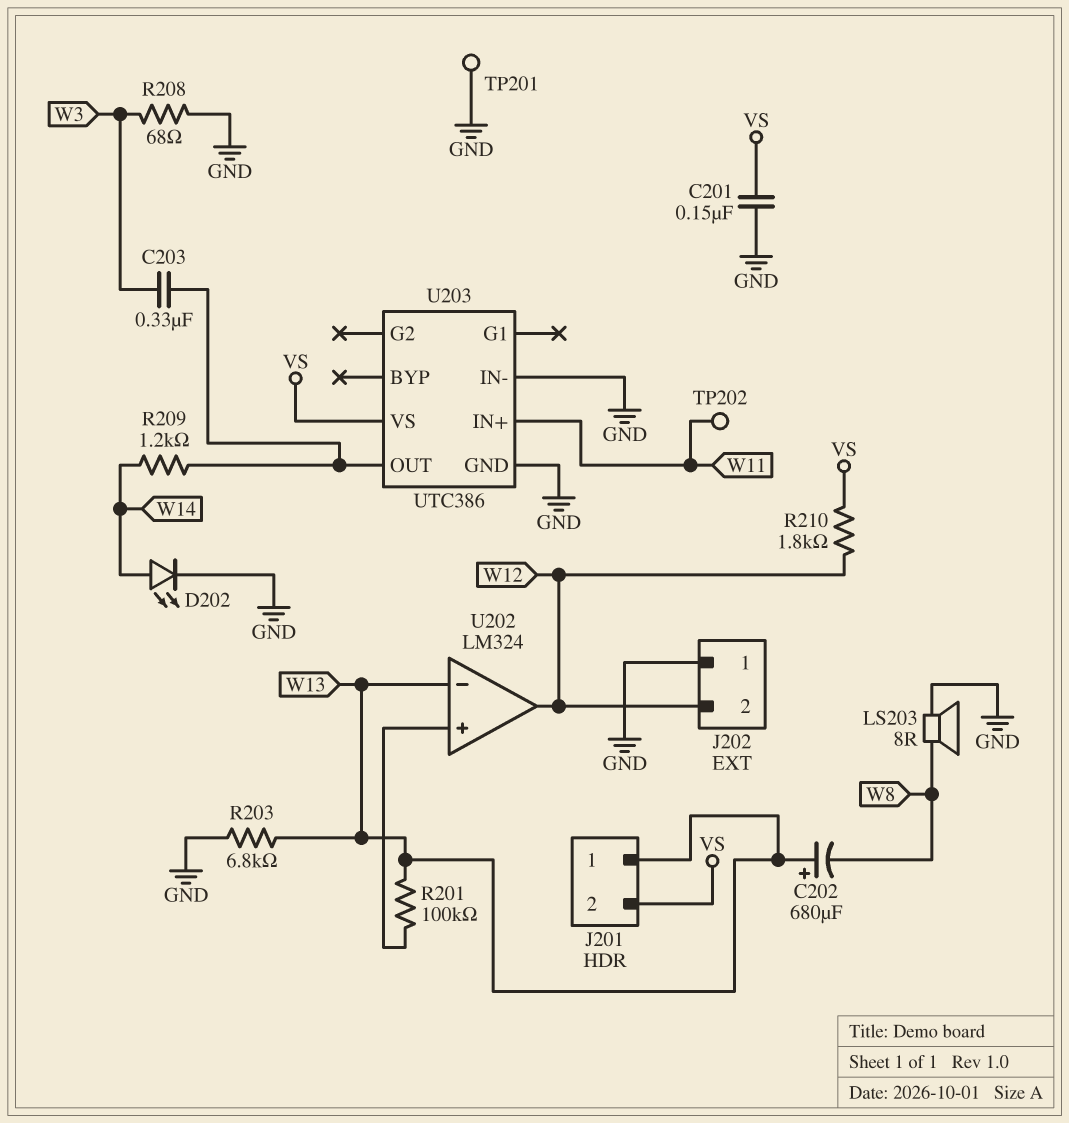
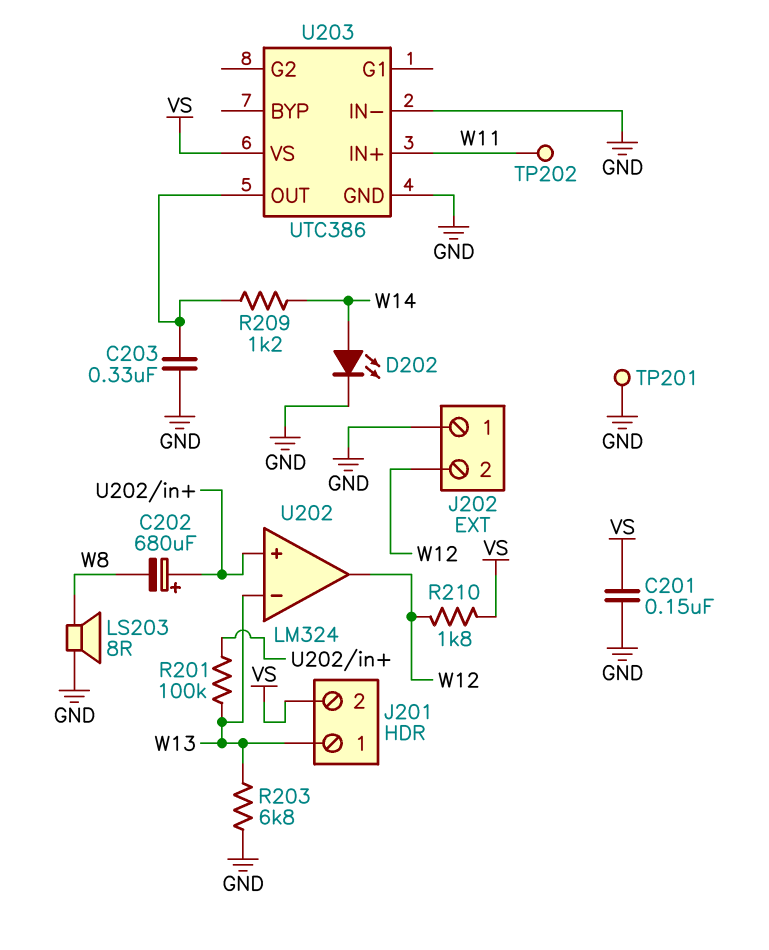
C202: 680uF (plus W13, minus W8) -> 680uF (plus U202/in+, minus W8)
C203: 330nF (U203/OUT, W3) -> 330nF (GND, U203/OUT)
R208: 68 (GND, W3) -> none

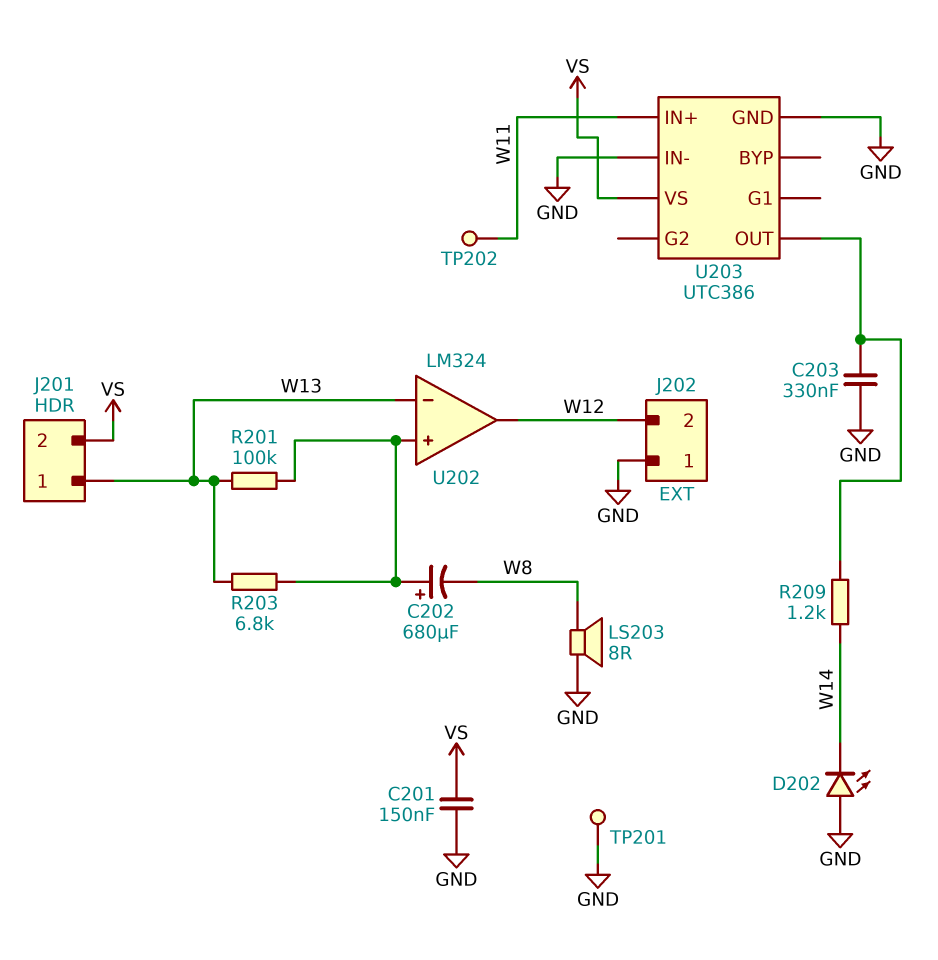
D202: LED (A W14, K GND) -> LED (A GND, K W14)
R203: 6.8k (GND, W13) -> 6.8k (U202/in+, W13)
R210: 1.8k (VS, W12) -> none

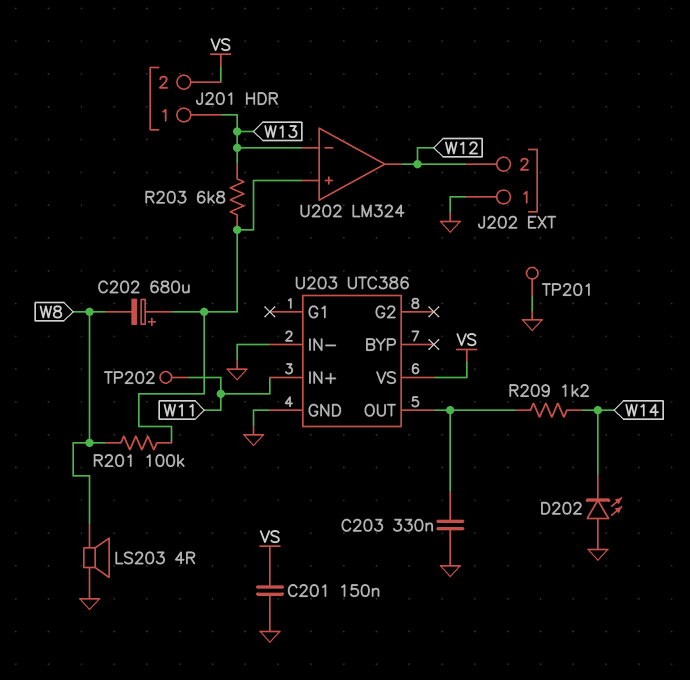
LS203: speaker 8R (GND, W8) -> speaker 4R (GND, W8)
R201: 100k (U202/in+, W13) -> 100k (U202/in+, W8)

